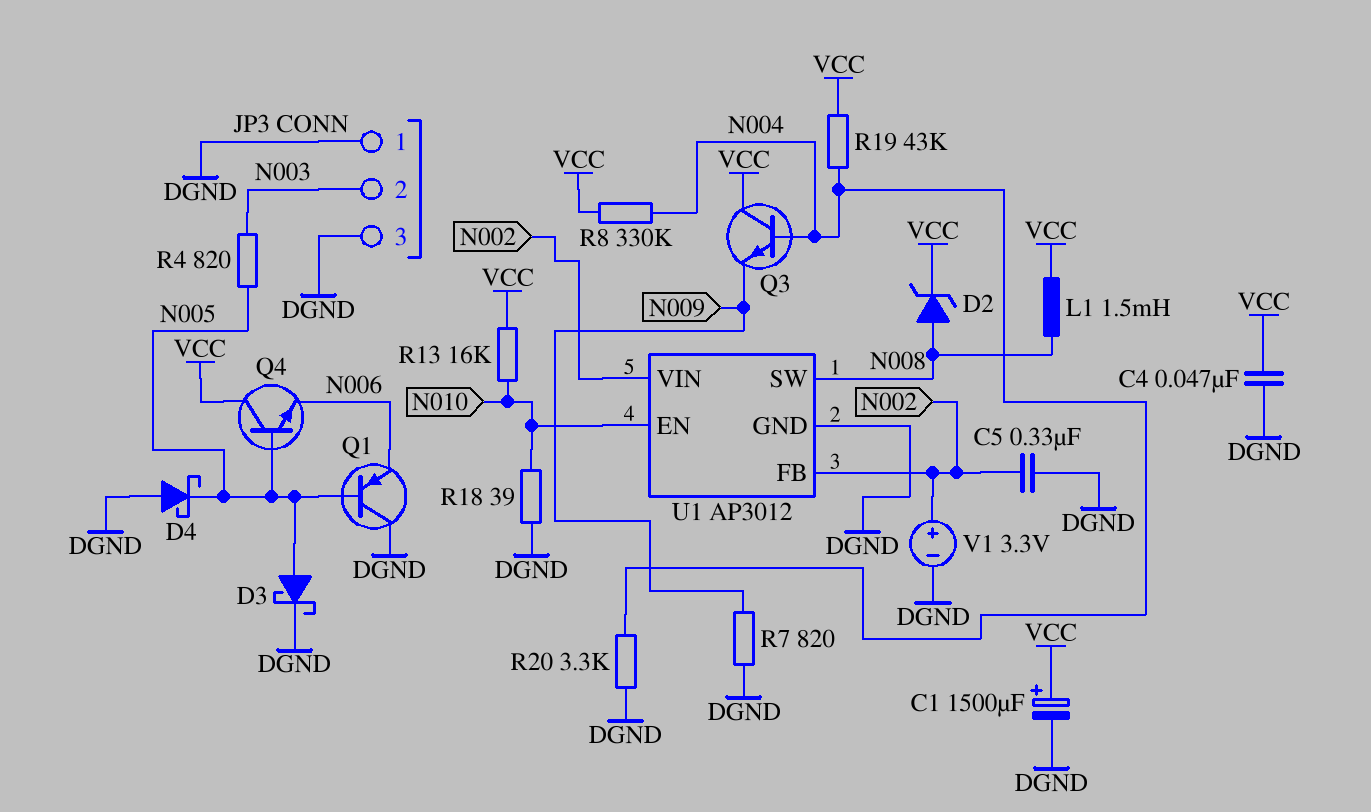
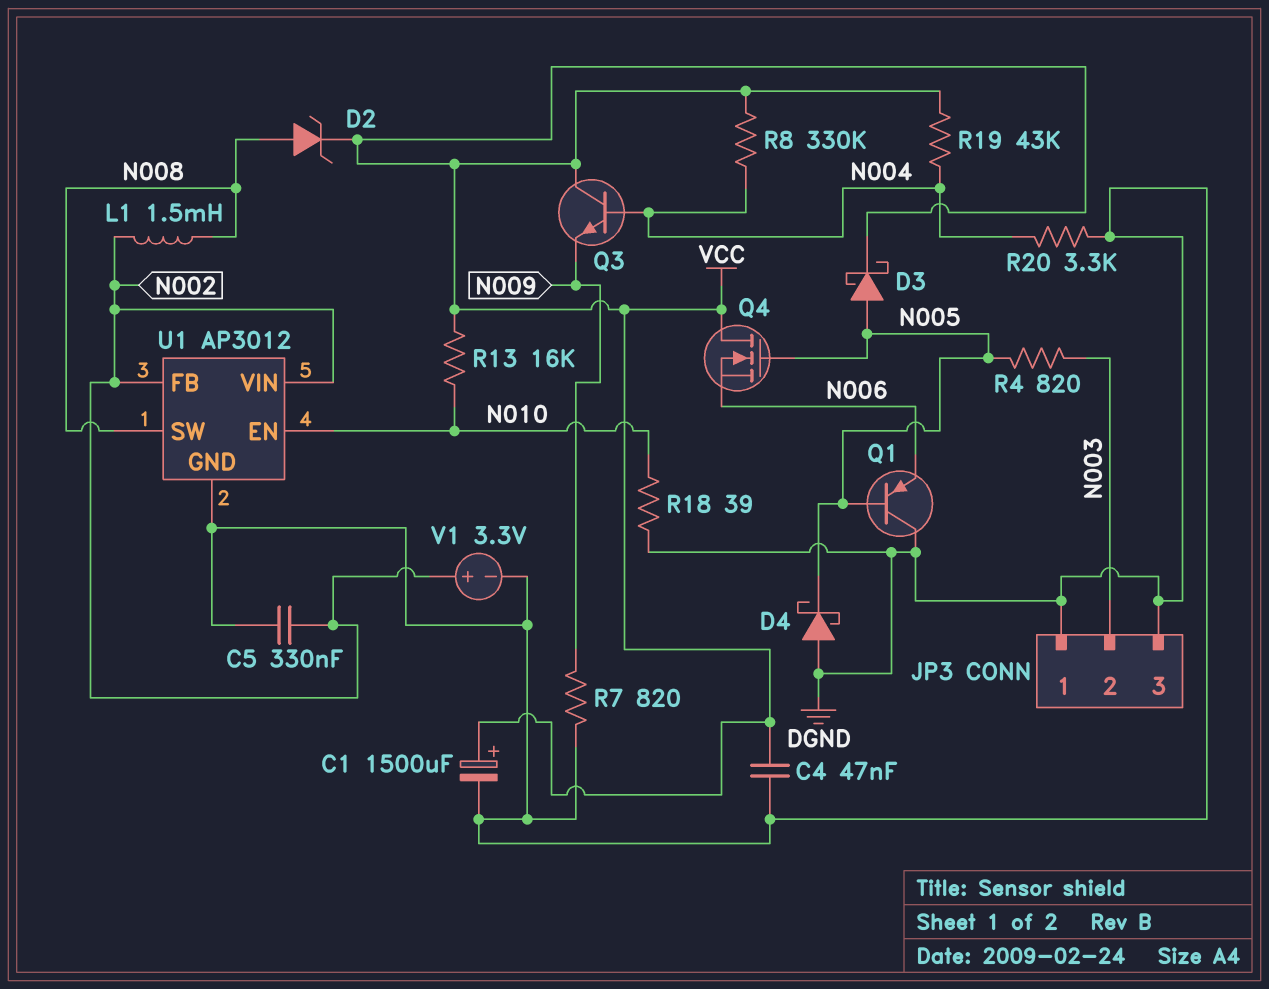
D3: schottky (A N005, K DGND) -> schottky (A N005, K VCC)
L1: 1.5mH (N008, VCC) -> 1.5mH (N002, N008)
Q4: NPN (B N005, C VCC, E N006) -> NMOS (G N005, D VCC, S N006)

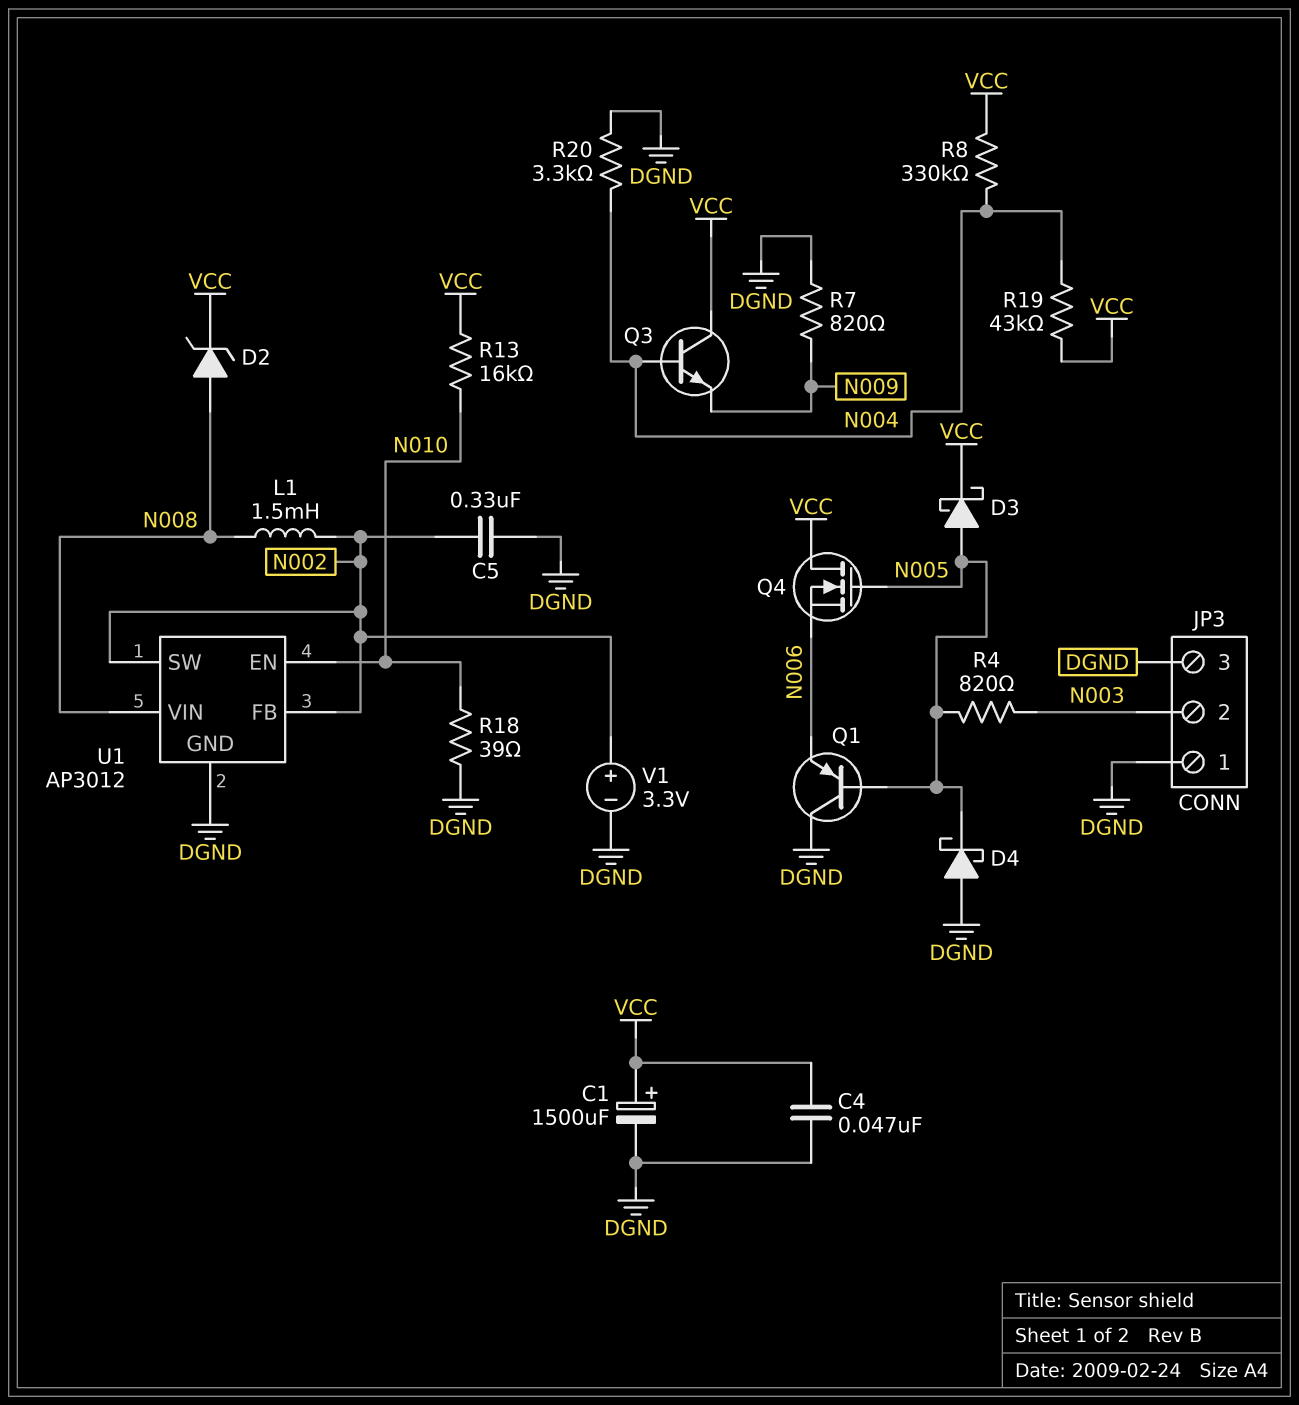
U1 pin SW: N008 -> N002
U1 pin VIN: N002 -> N008

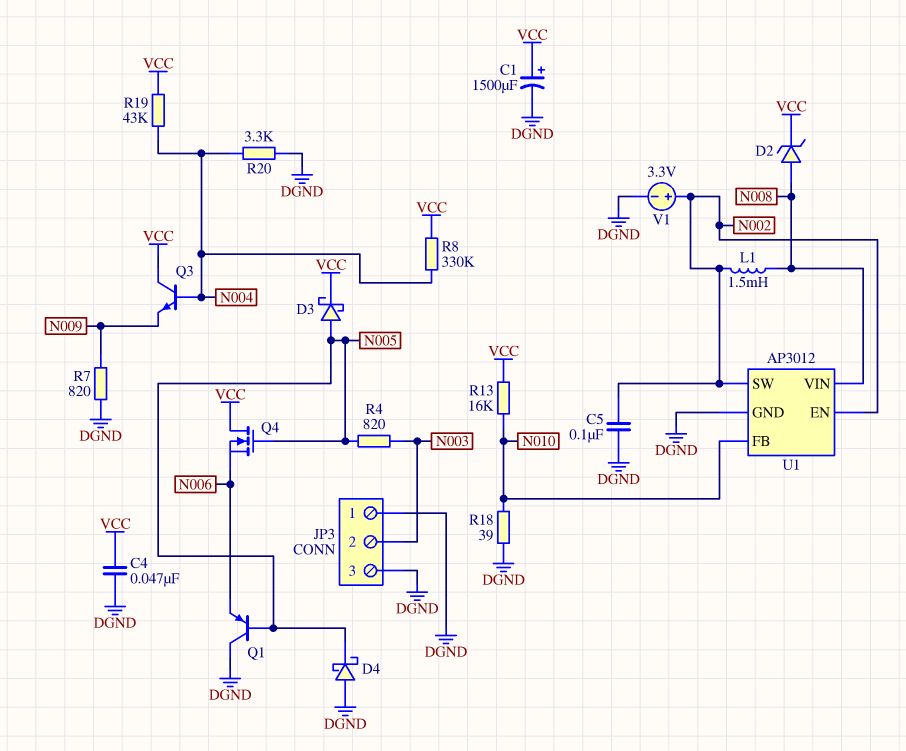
C5: 330nF (DGND, N002) -> 100nF (DGND, N002)
U1 pin EN: N010 -> N002
U1 pin FB: N002 -> N010

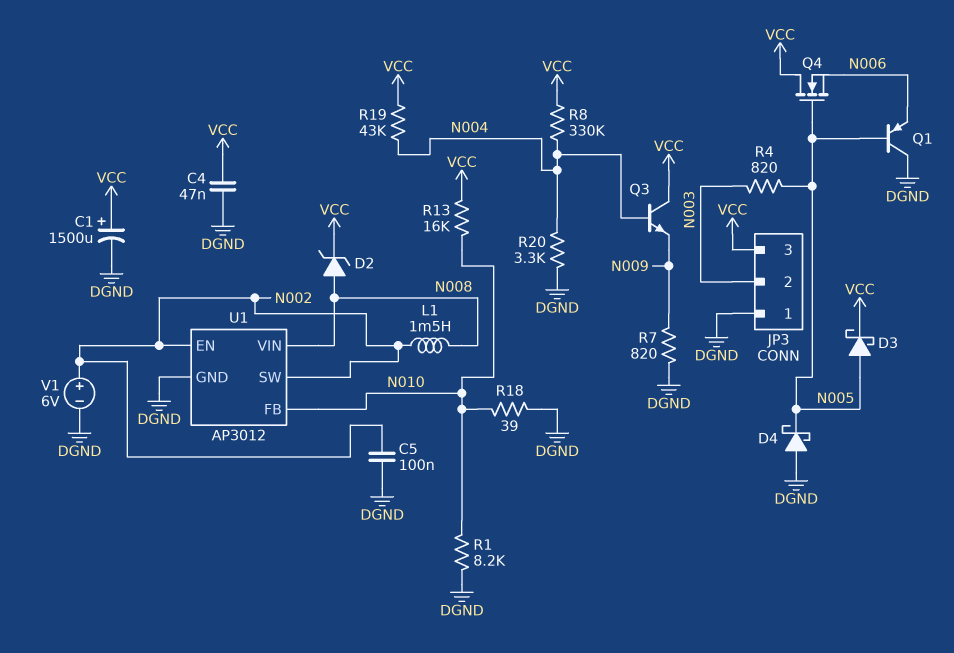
JP3 pin 3: DGND -> VCC
R1: none -> 8.2k (DGND, N010)
V1: 3.3V (plus N002, minus DGND) -> 6V (plus N002, minus DGND)

